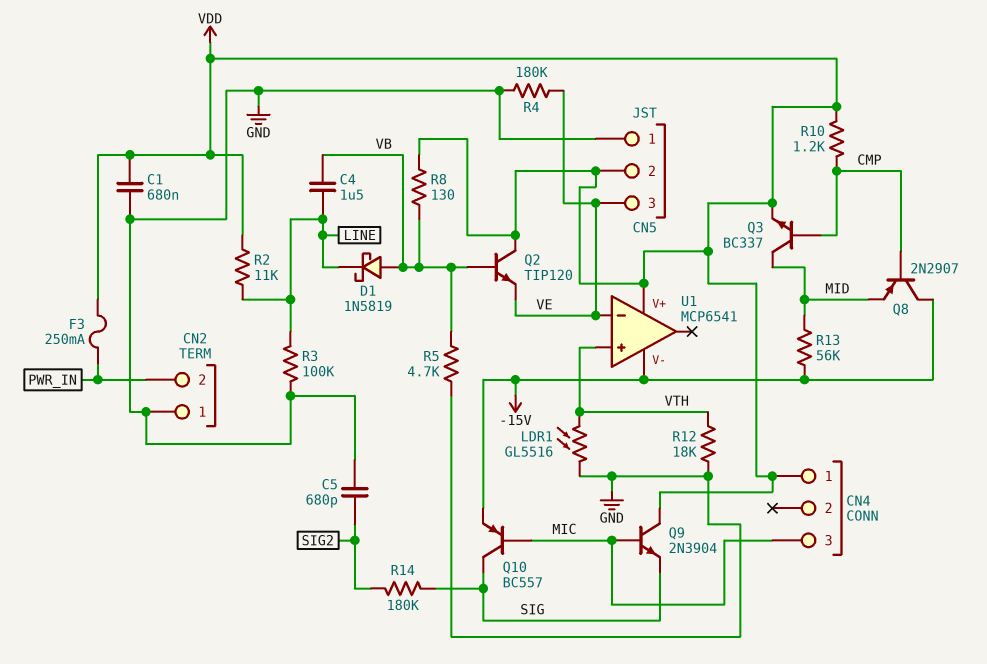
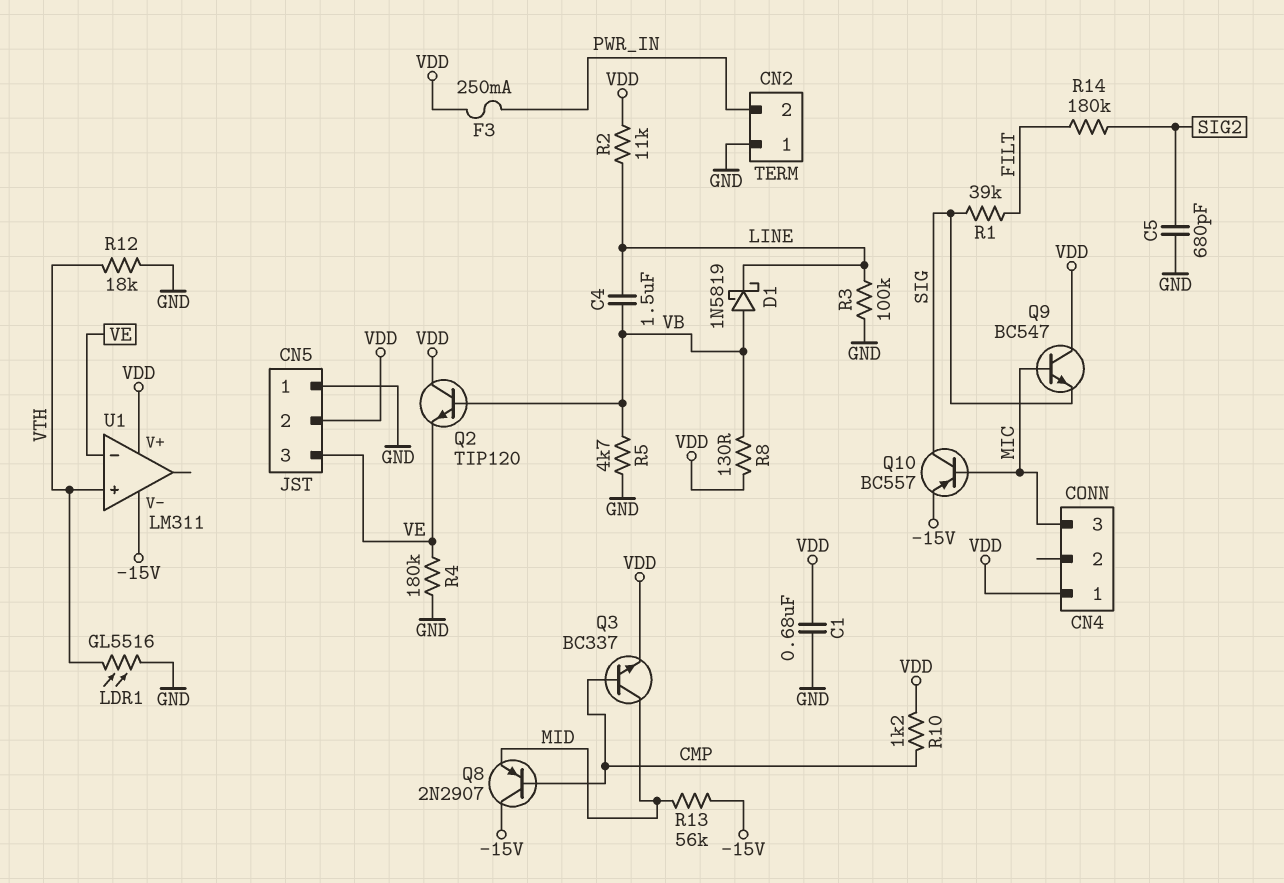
Q9: NPN 2N3904 (B MIC, C VDD, E SIG) -> NPN BC547 (B MIC, C VDD, E SIG)
R1: none -> 39k (FILT, SIG)
R14: 180k (SIG, SIG2) -> 180k (FILT, SIG2)
U1: MCP6541 -> LM311

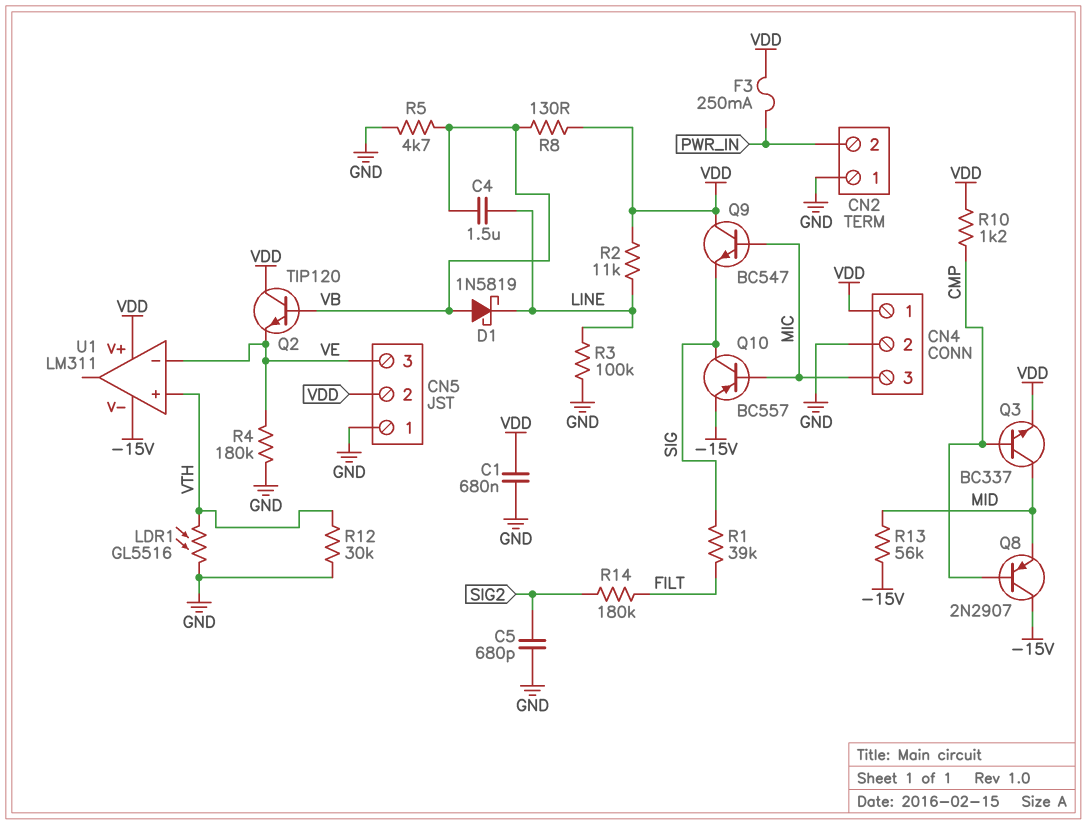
CN4 pin 2: none -> GND
R12: 18k (GND, VTH) -> 30k (GND, VTH)

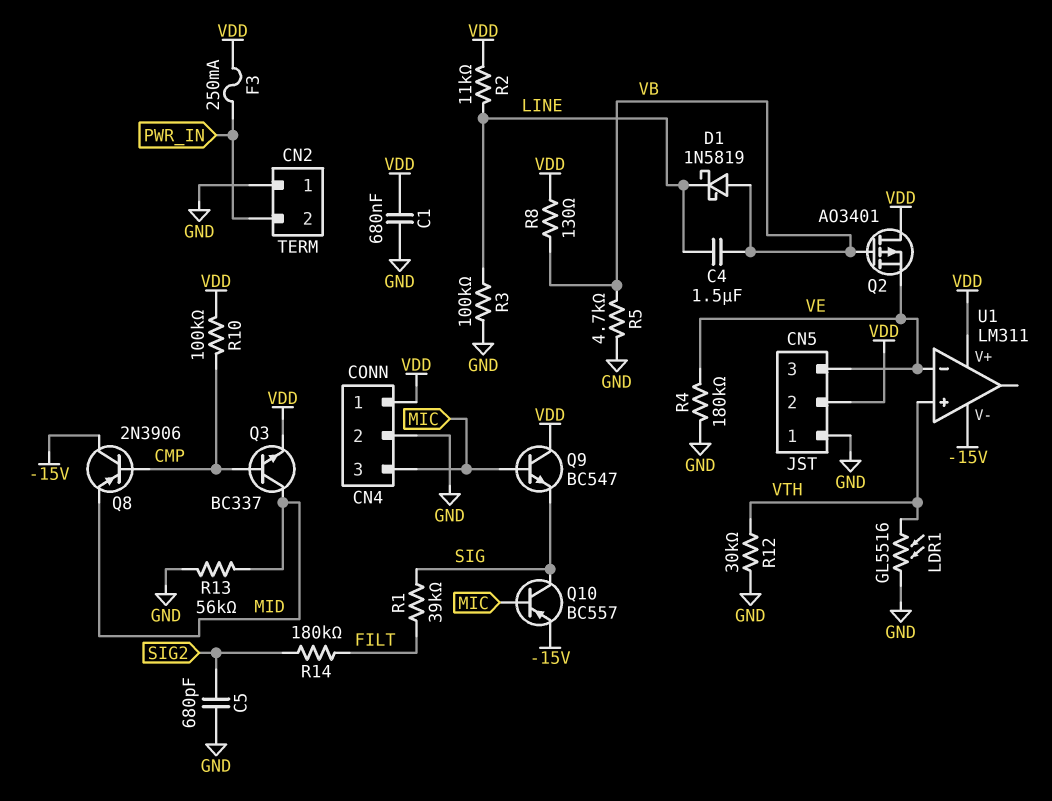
Q2: NPN TIP120 (B VB, C VDD, E VE) -> PMOS AO3401 (G VB, D VDD, S VE)
Q8: PNP 2N2907 (B CMP, C -15V, E MID) -> PNP 2N3906 (B CMP, C -15V, E MID)
R10: 1.2k (CMP, VDD) -> 100k (CMP, VDD)
R13: 56k (-15V, MID) -> 56k (GND, MID)

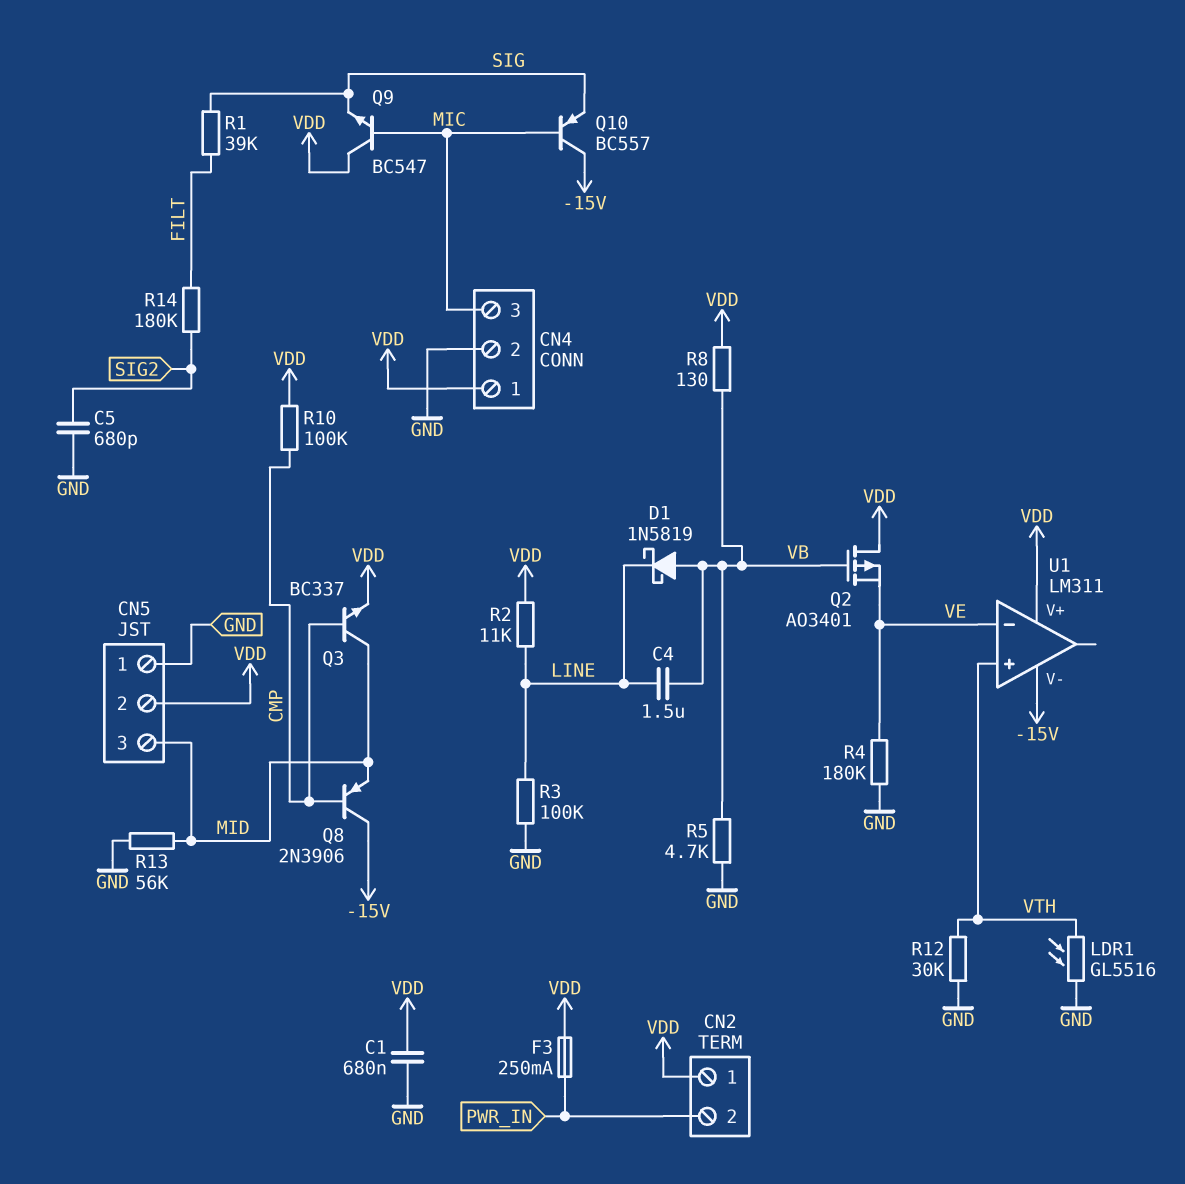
CN2 pin 1: GND -> VDD
CN5 pin 3: VE -> MID
Q10: PNP BC557 (B MIC, C SIG, E -15V) -> PNP BC557 (B MIC, C -15V, E SIG)

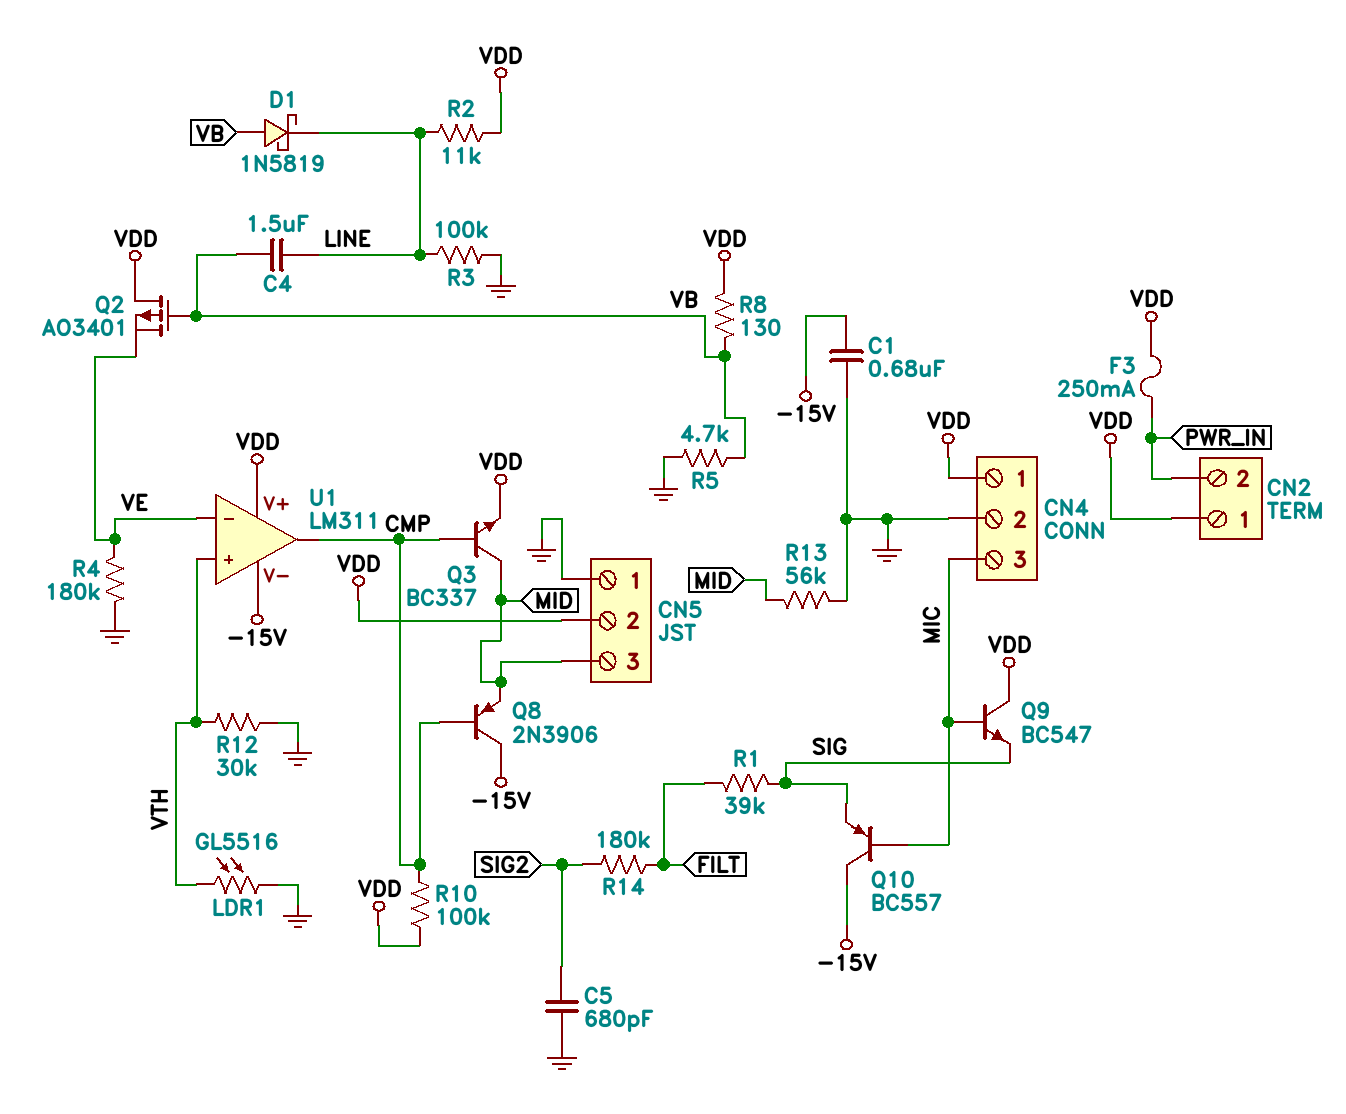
C1: 680nF (GND, VDD) -> 680nF (-15V, GND)
U1 pin out: none -> CMP

